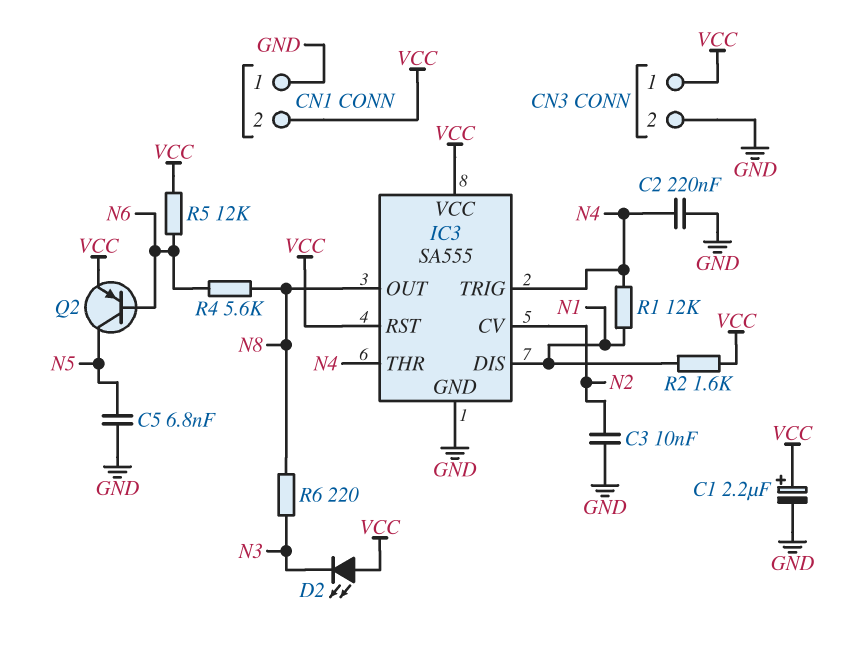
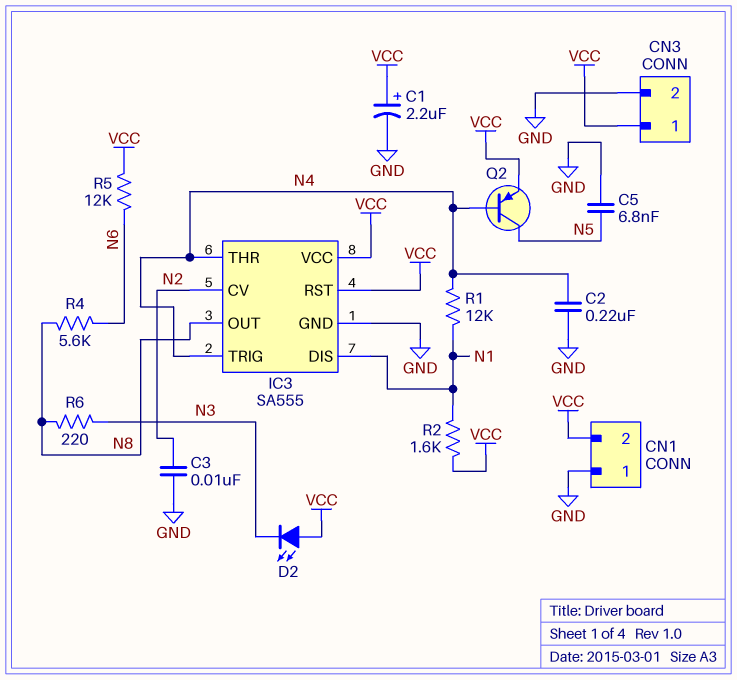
Q2: PNP (B N6, C N5, E VCC) -> PNP (B N4, C N5, E VCC)

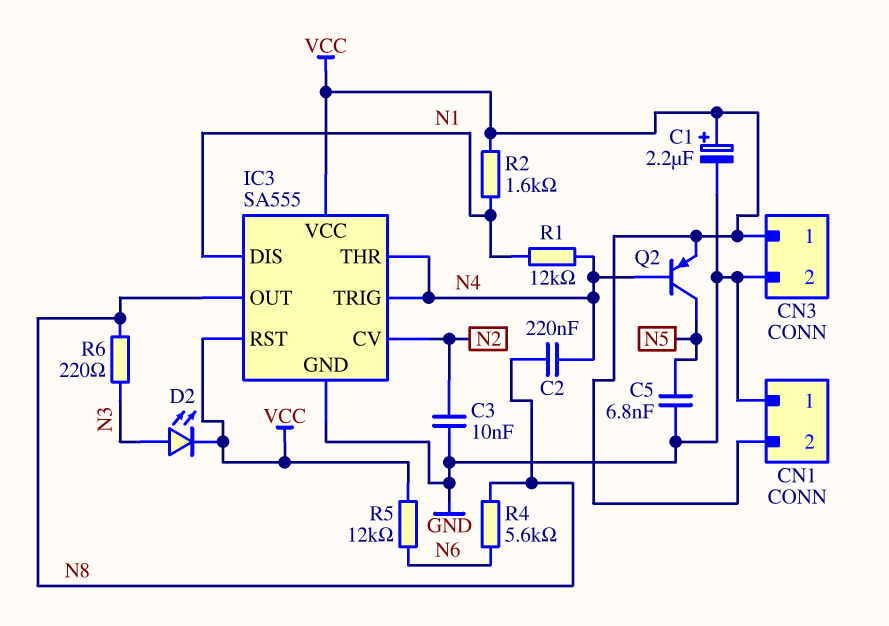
C2: 220nF (GND, N4) -> 220nF (N4, N8)
D2: LED (A VCC, K N3) -> LED (A N3, K VCC)

